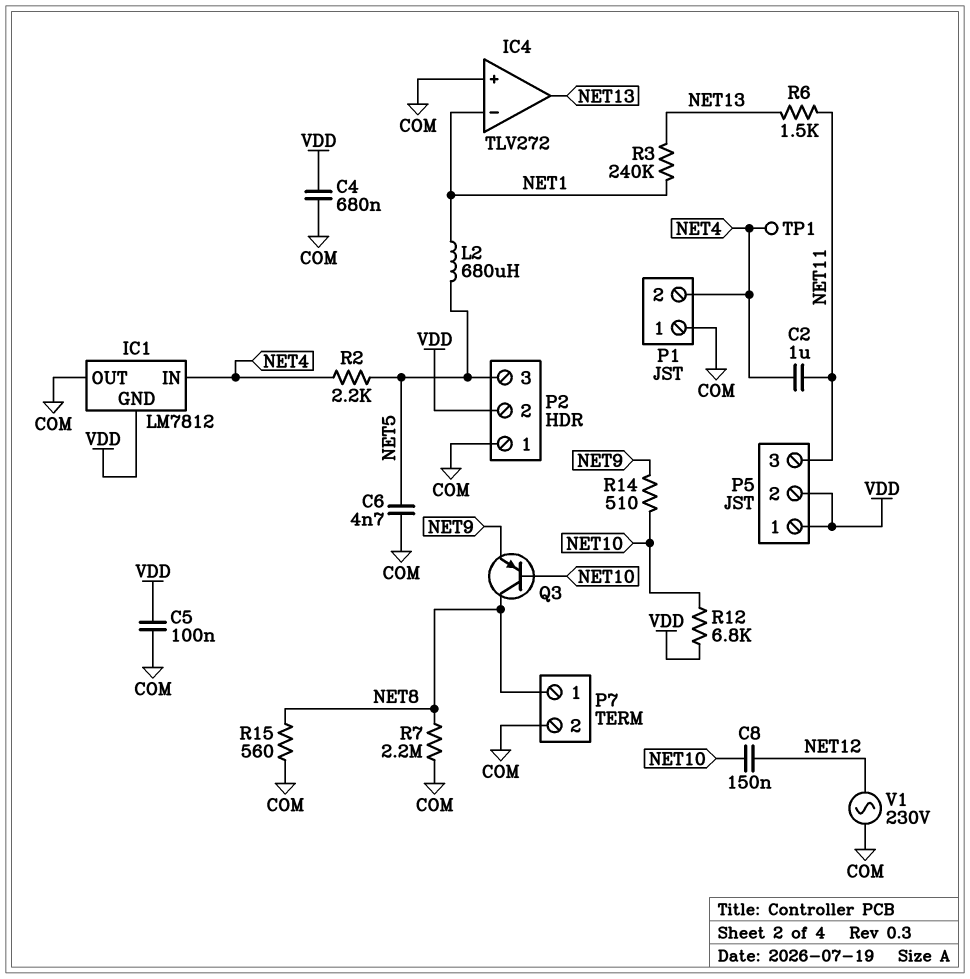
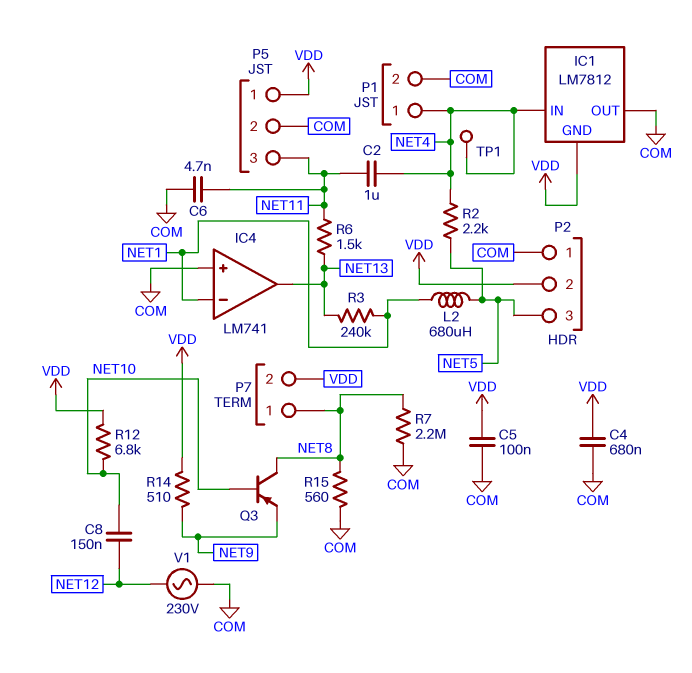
C6: 4.7nF (COM, NET5) -> 4.7nF (COM, NET11)
IC4: TLV272 -> LM741
P1 pin 1: COM -> NET4
P1 pin 2: NET4 -> COM
P5 pin 2: VDD -> COM
P7 pin 2: COM -> VDD
R14: 510 (NET9, NET10) -> 510 (NET9, VDD)

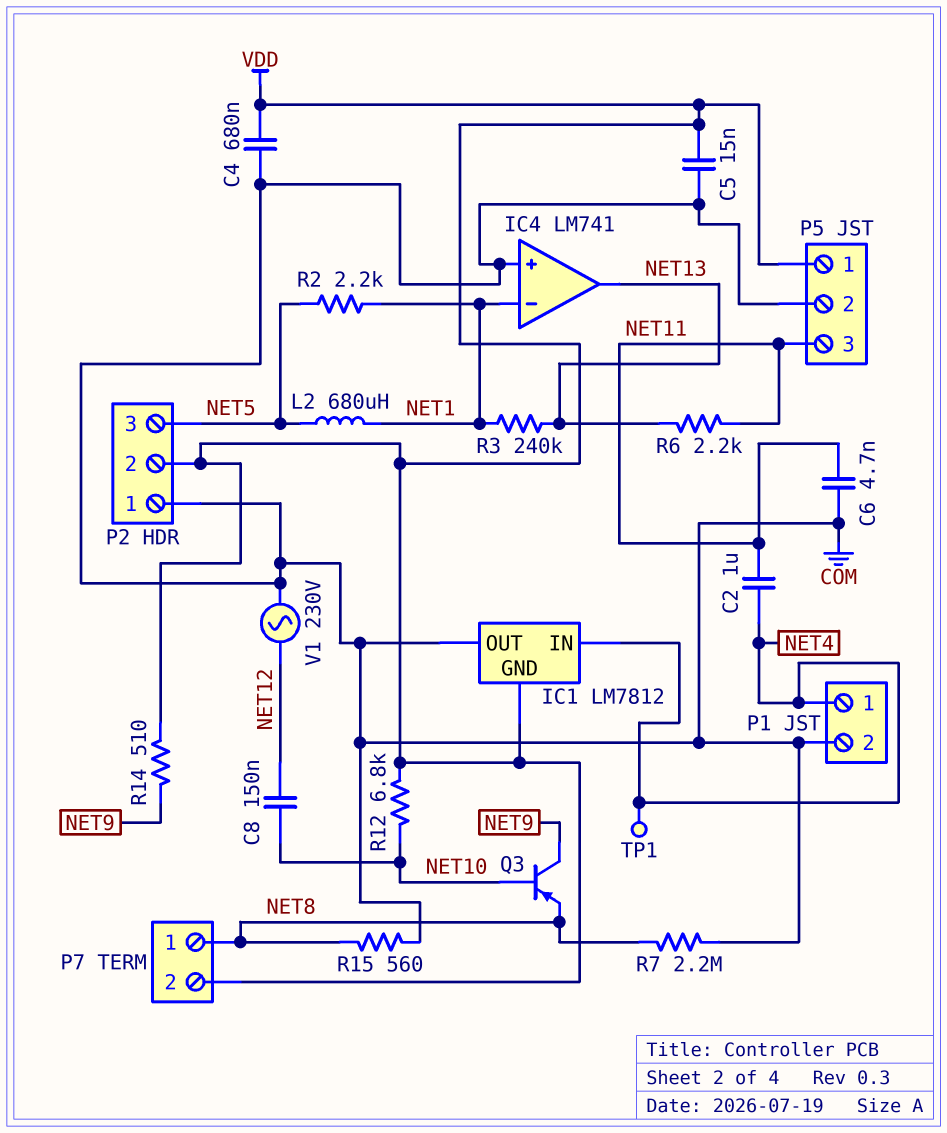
C5: 100nF (COM, VDD) -> 15nF (COM, VDD)
Q3: PNP (B NET10, C NET8, E NET9) -> PNP (B NET10, C NET9, E NET8)
R2: 2.2k (NET4, NET5) -> 2.2k (NET1, NET5)
R6: 1.5k (NET11, NET13) -> 2.2k (NET11, NET13)

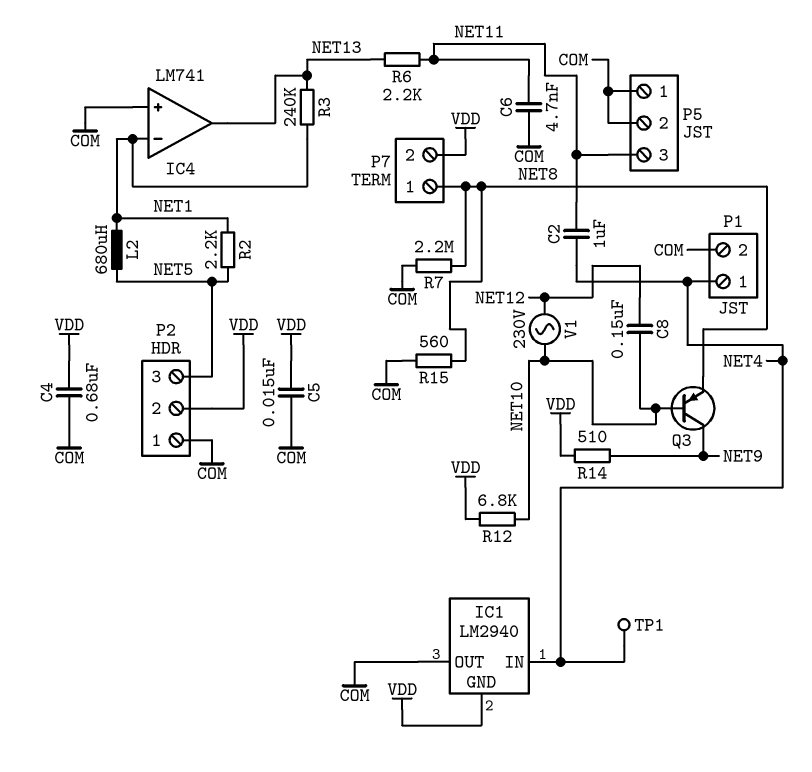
IC1: LM7812 -> LM2940
P5 pin 1: VDD -> COM
V1: AC 230V (COM, NET12) -> AC 230V (NET10, NET12)

